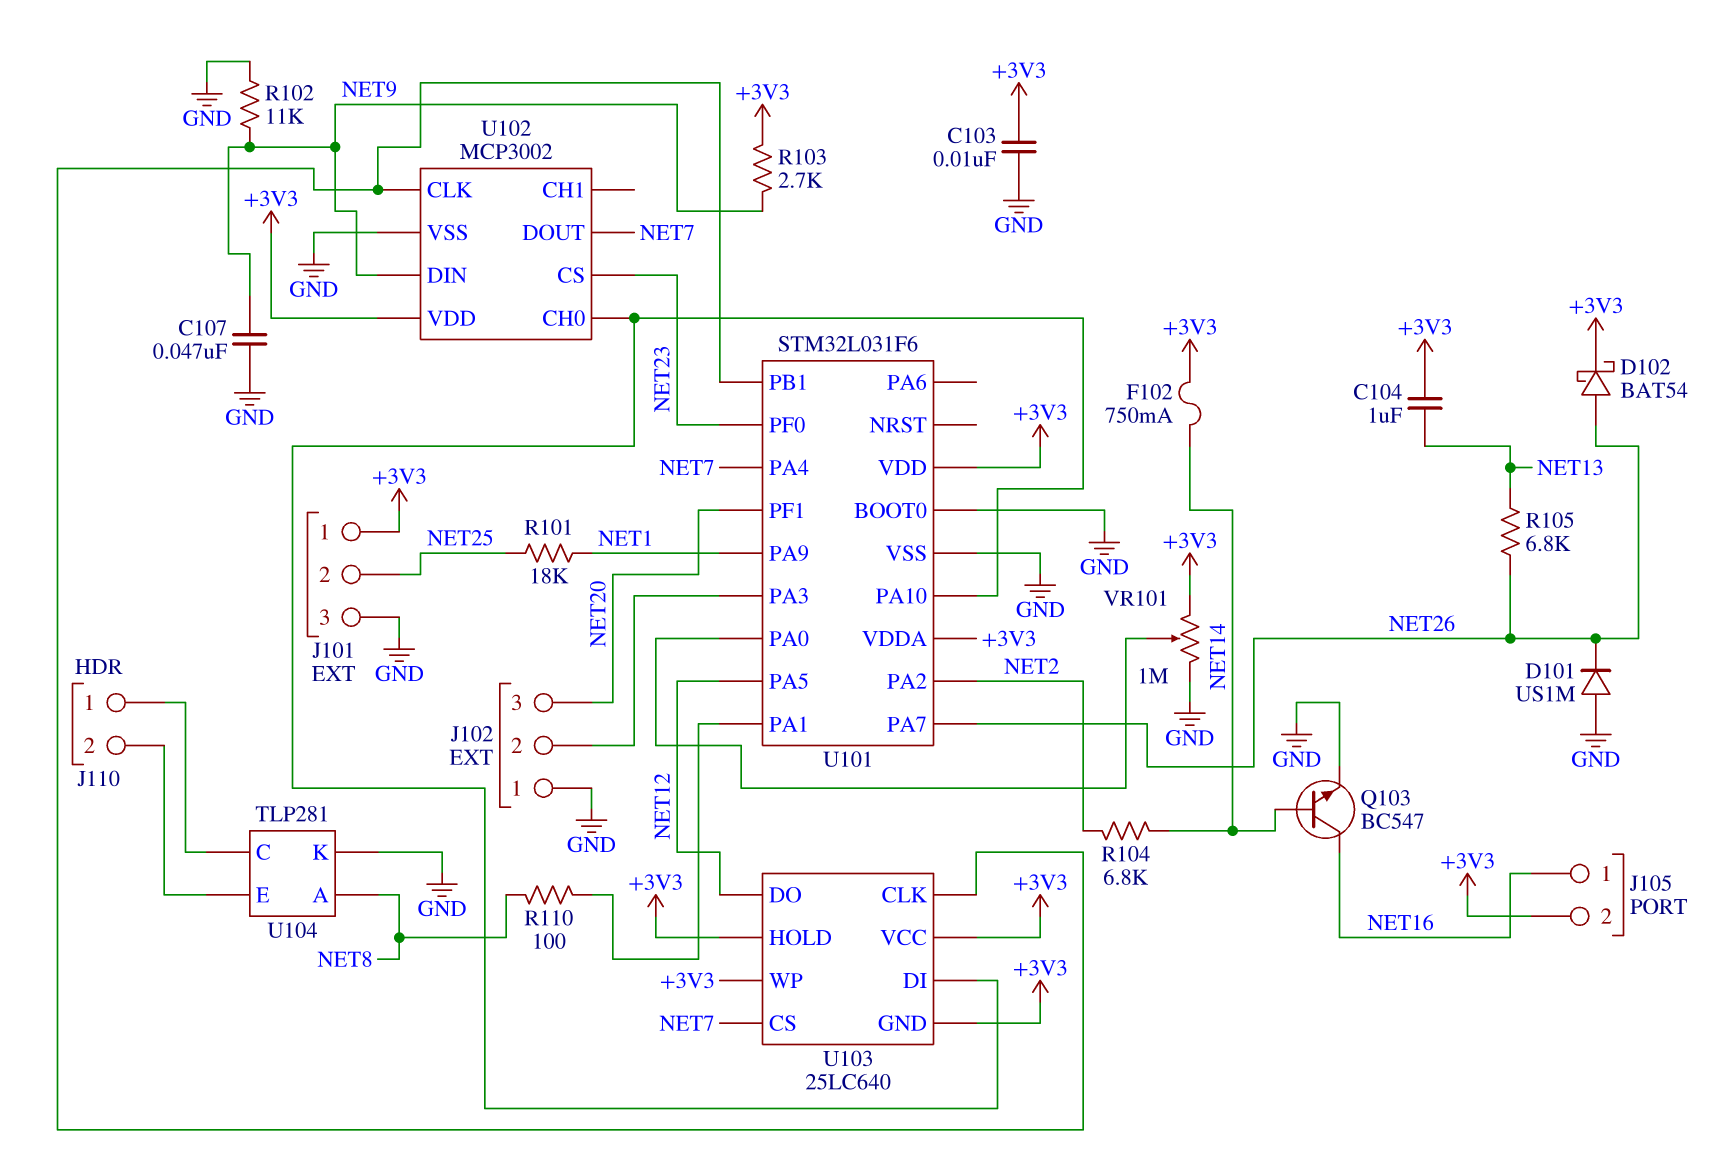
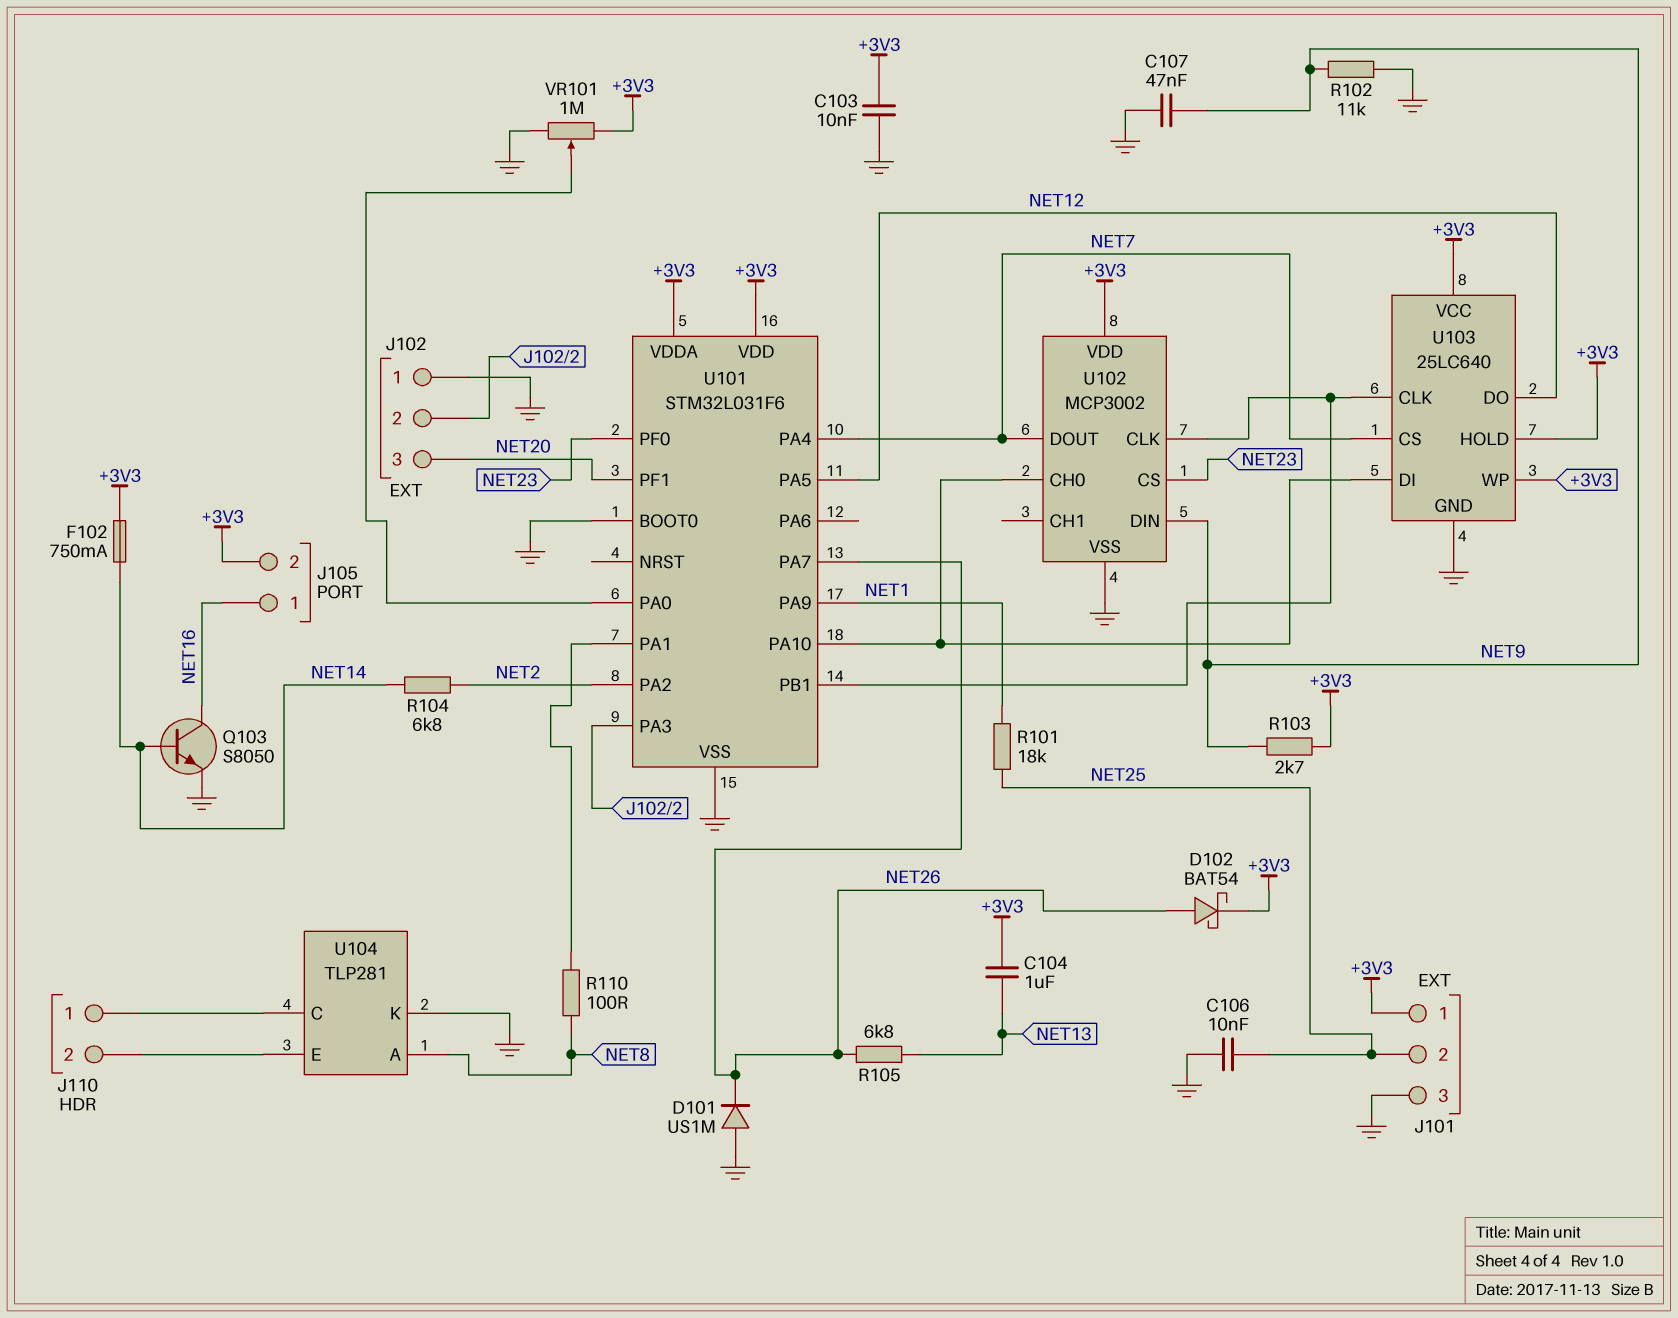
C106: none -> 10nF (GND, NET25)
Q103: NPN BC547 (B NET14, C NET16, E GND) -> NPN S8050 (B NET14, C NET16, E GND)
U103 pin GND: +3V3 -> GND

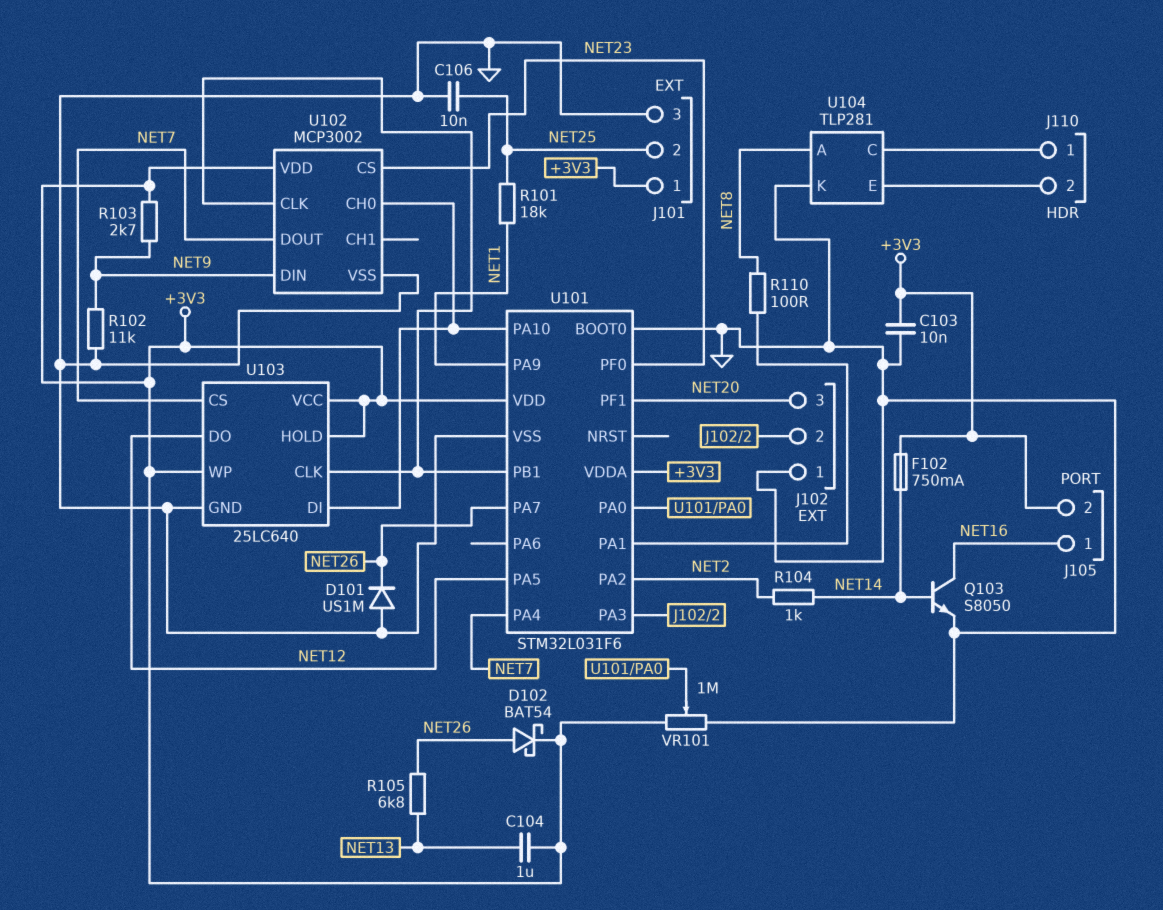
C107: 47nF (GND, NET9) -> none
R104: 6.8k (NET2, NET14) -> 1k (NET2, NET14)

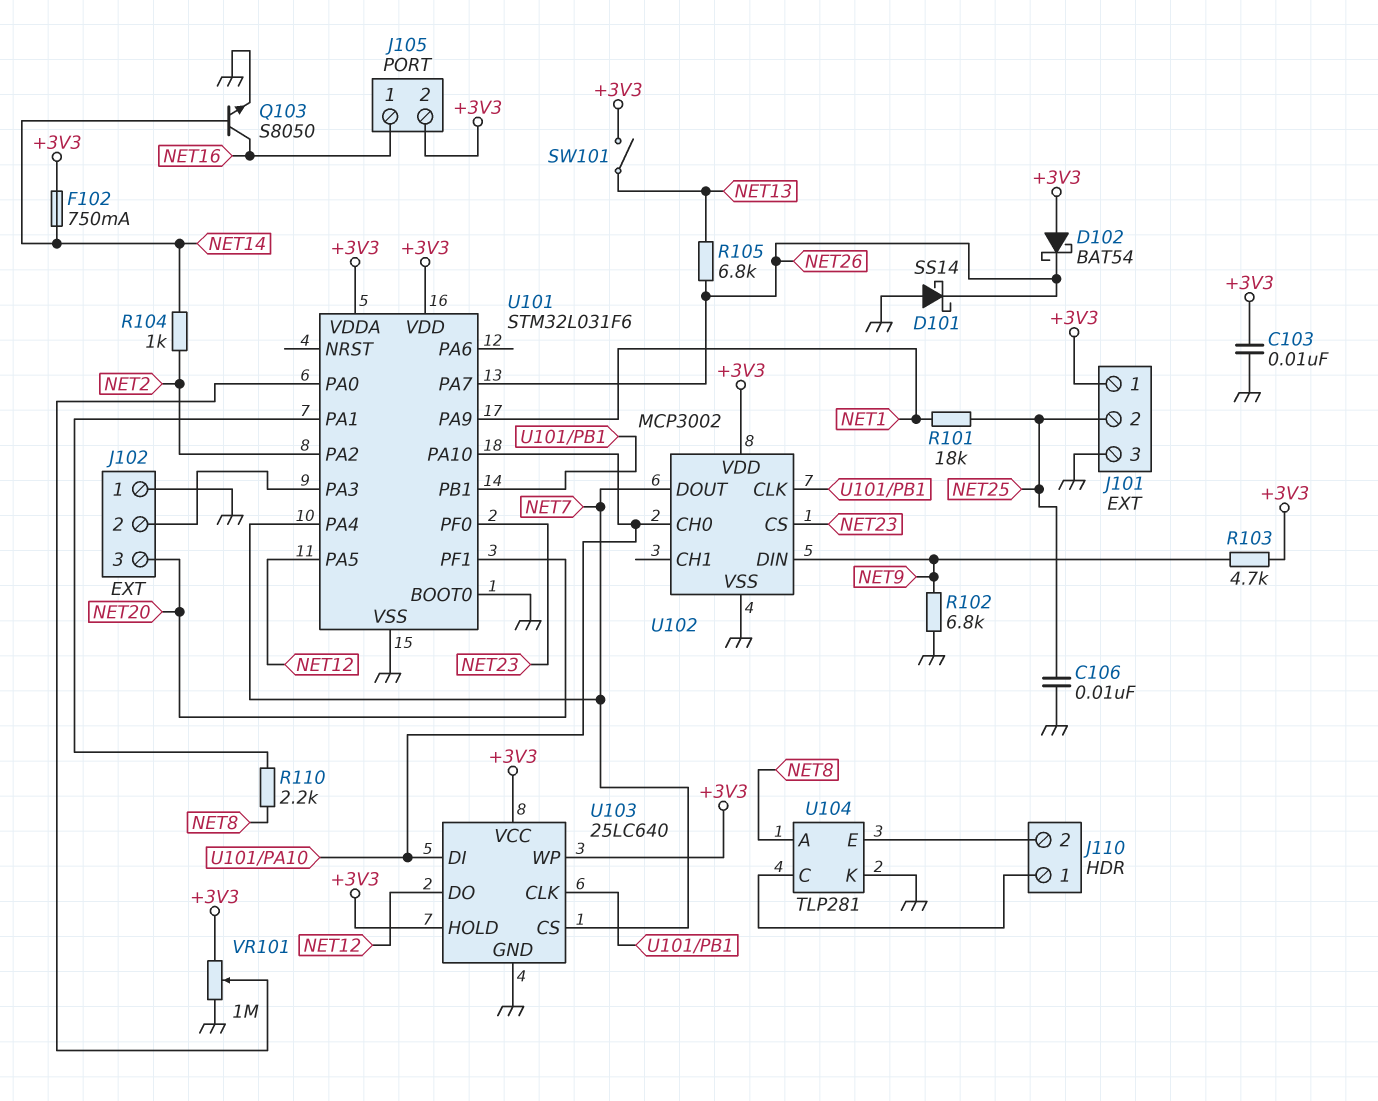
C104: 1uF (+3V3, NET13) -> none
D101: diode US1M (A GND, K NET26) -> schottky SS14 (A GND, K NET26)
D102: schottky BAT54 (A NET26, K +3V3) -> schottky BAT54 (A +3V3, K NET26)
R102: 11k (GND, NET9) -> 6.8k (GND, NET9)
R103: 2.7k (+3V3, NET9) -> 4.7k (+3V3, NET9)
R110: 100 (NET8, U101/PA1) -> 2.2k (NET8, U101/PA1)
SW101: none -> switch (+3V3, NET13)

